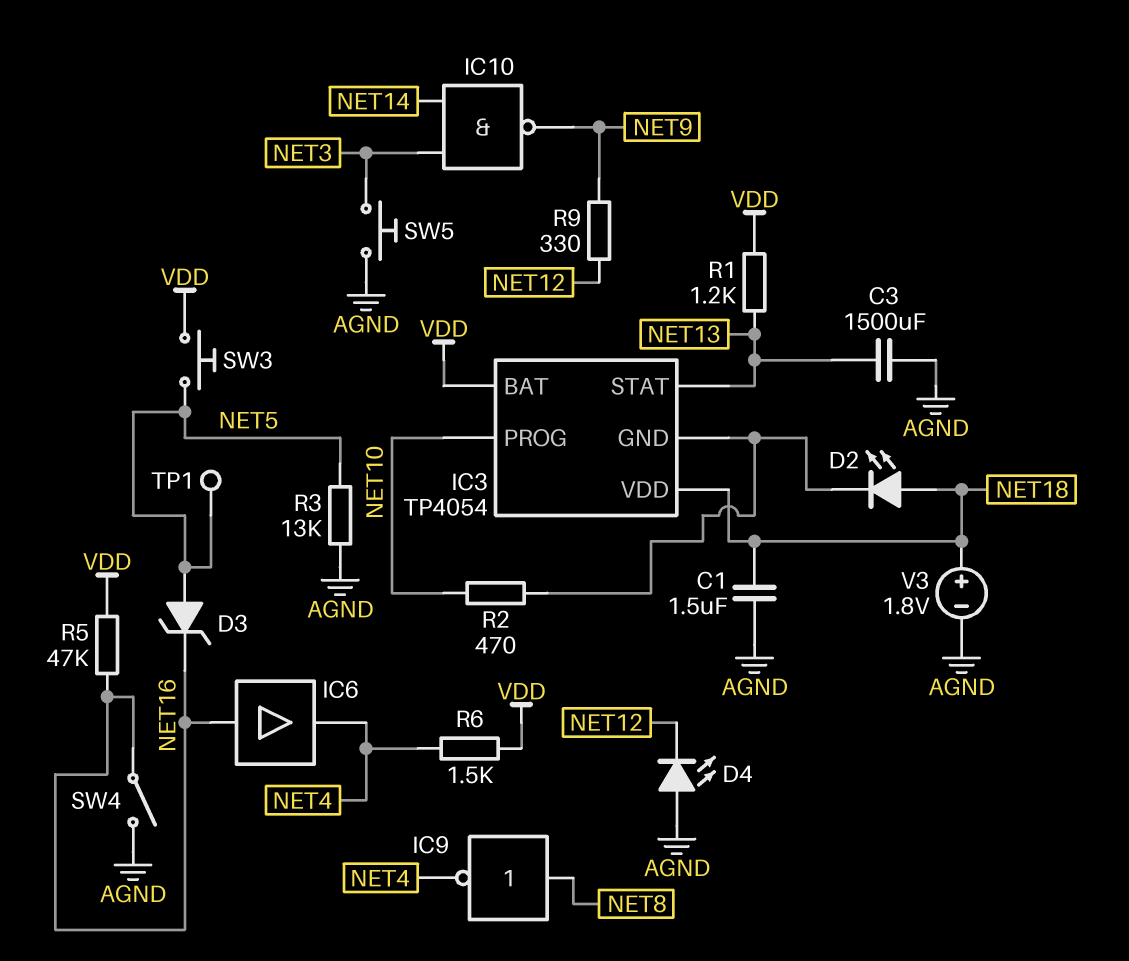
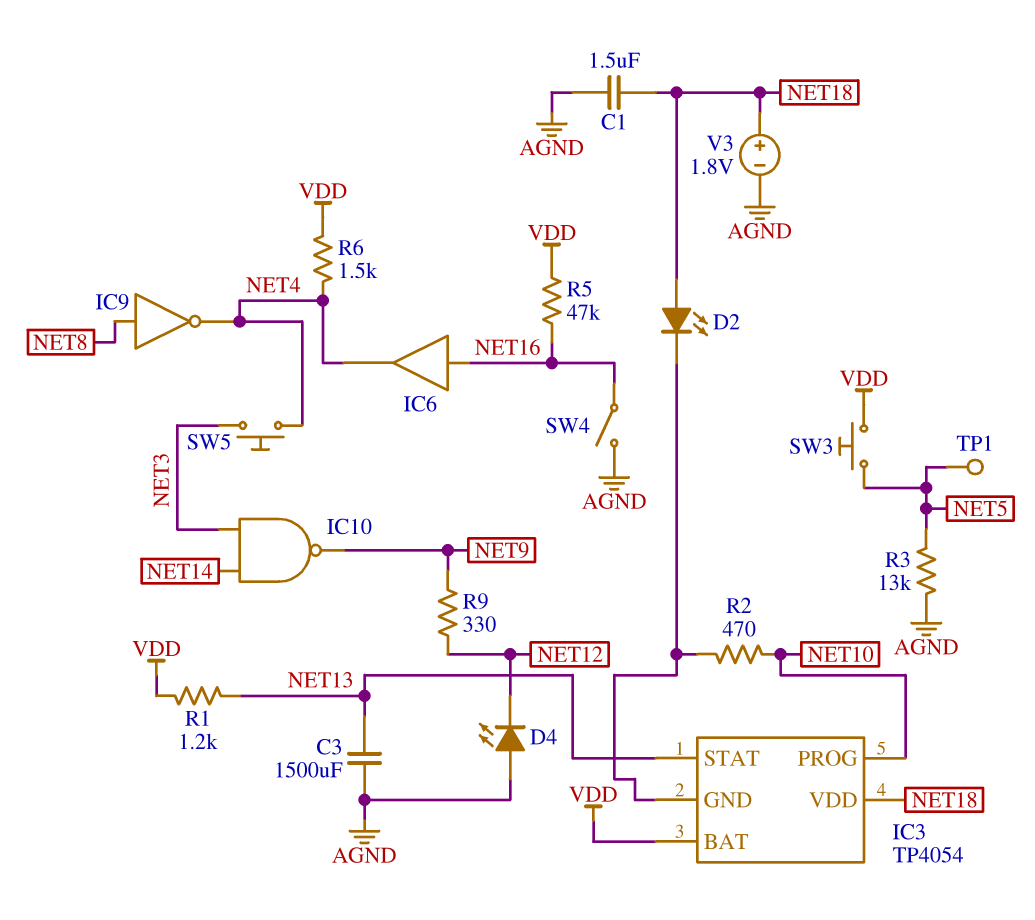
D3: zener (A NET5, K NET16) -> none
SW5: button (AGND, NET3) -> button (NET3, NET4)

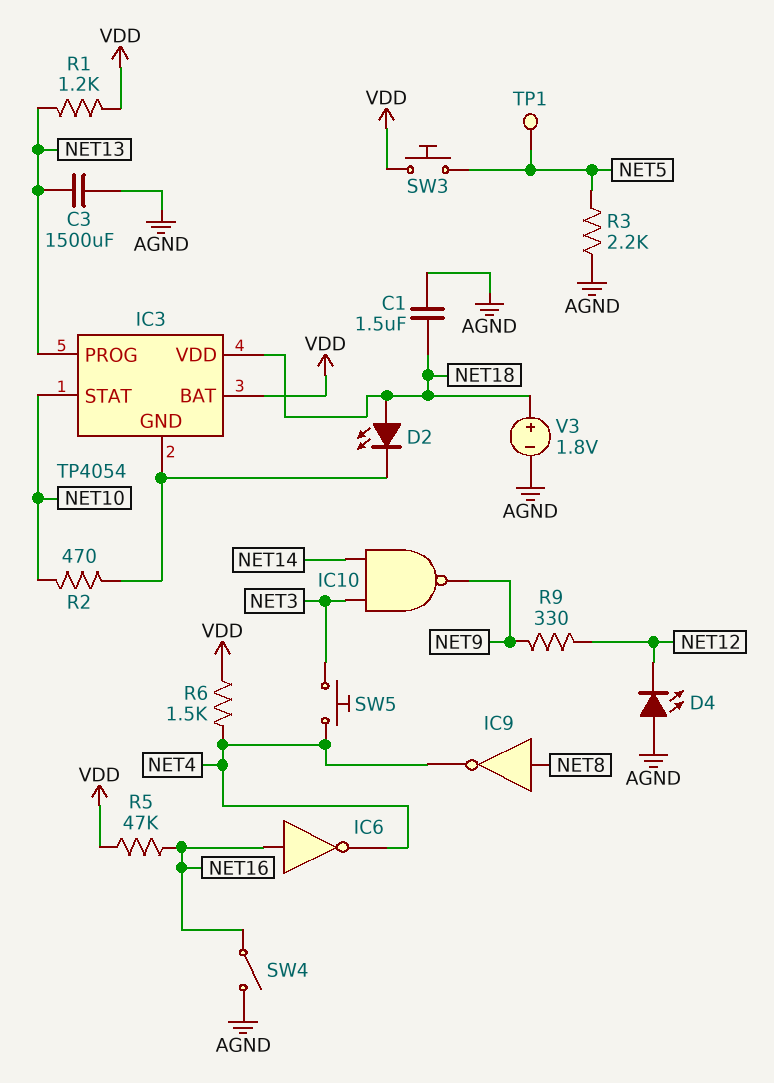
IC3 pin PROG: NET10 -> NET13
IC3 pin STAT: NET13 -> NET10
IC6: buffer (in NET16, out NET4) -> NOT (in NET16, out NET4)
R3: 13k (AGND, NET5) -> 2.2k (AGND, NET5)

